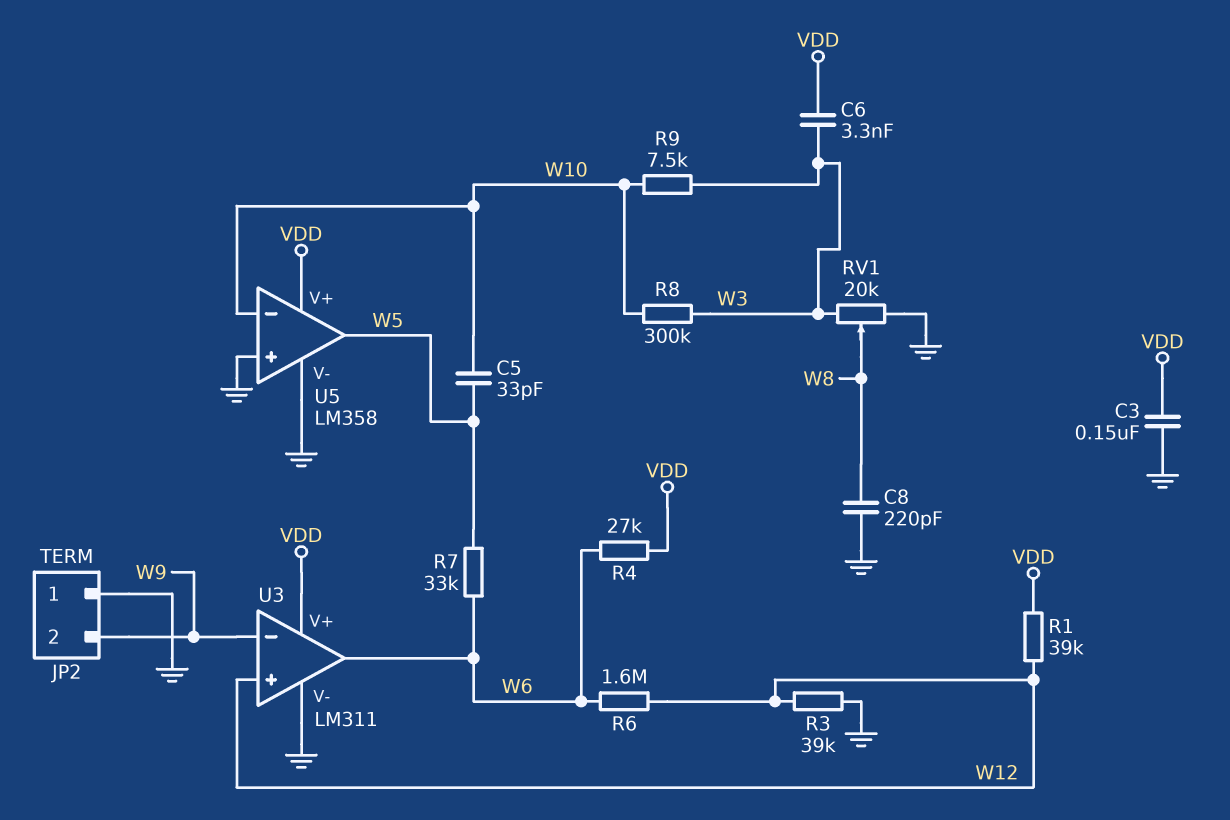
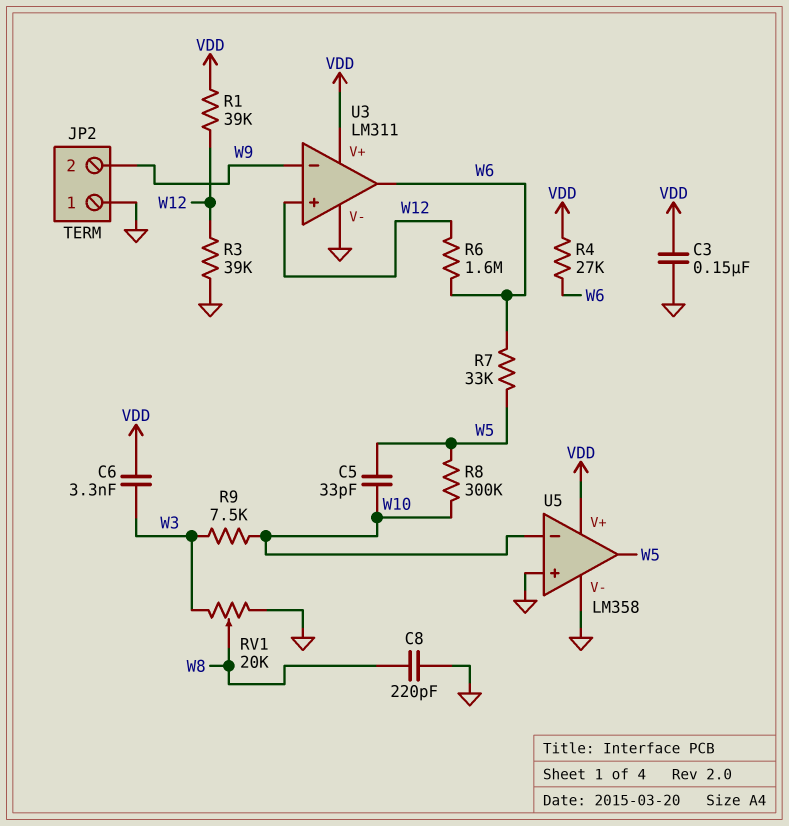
R8: 300k (W3, W10) -> 300k (W5, W10)

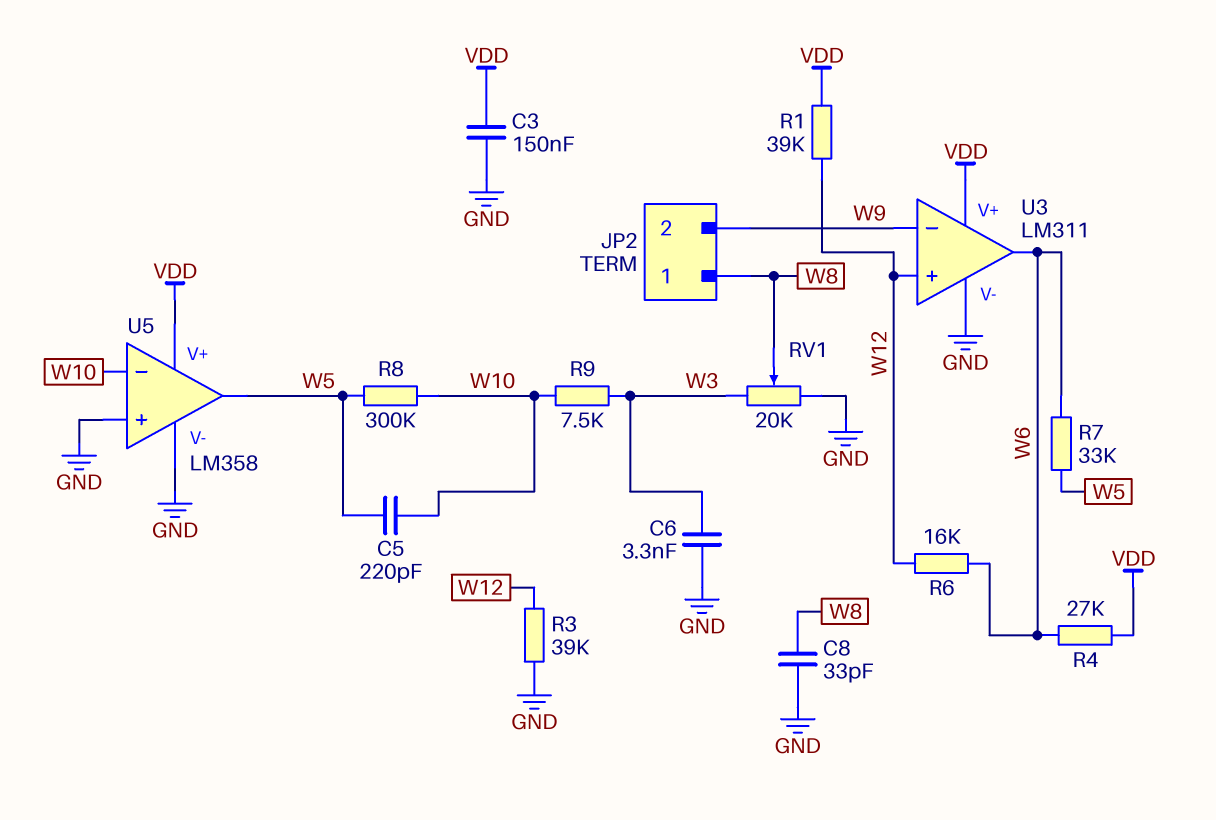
C5: 33pF (W5, W10) -> 220pF (W5, W10)
C6: 3.3nF (VDD, W3) -> 3.3nF (GND, W3)
C8: 220pF (GND, W8) -> 33pF (GND, W8)
JP2 pin 1: GND -> W8
R6: 1.6M (W6, W12) -> 16k (W6, W12)

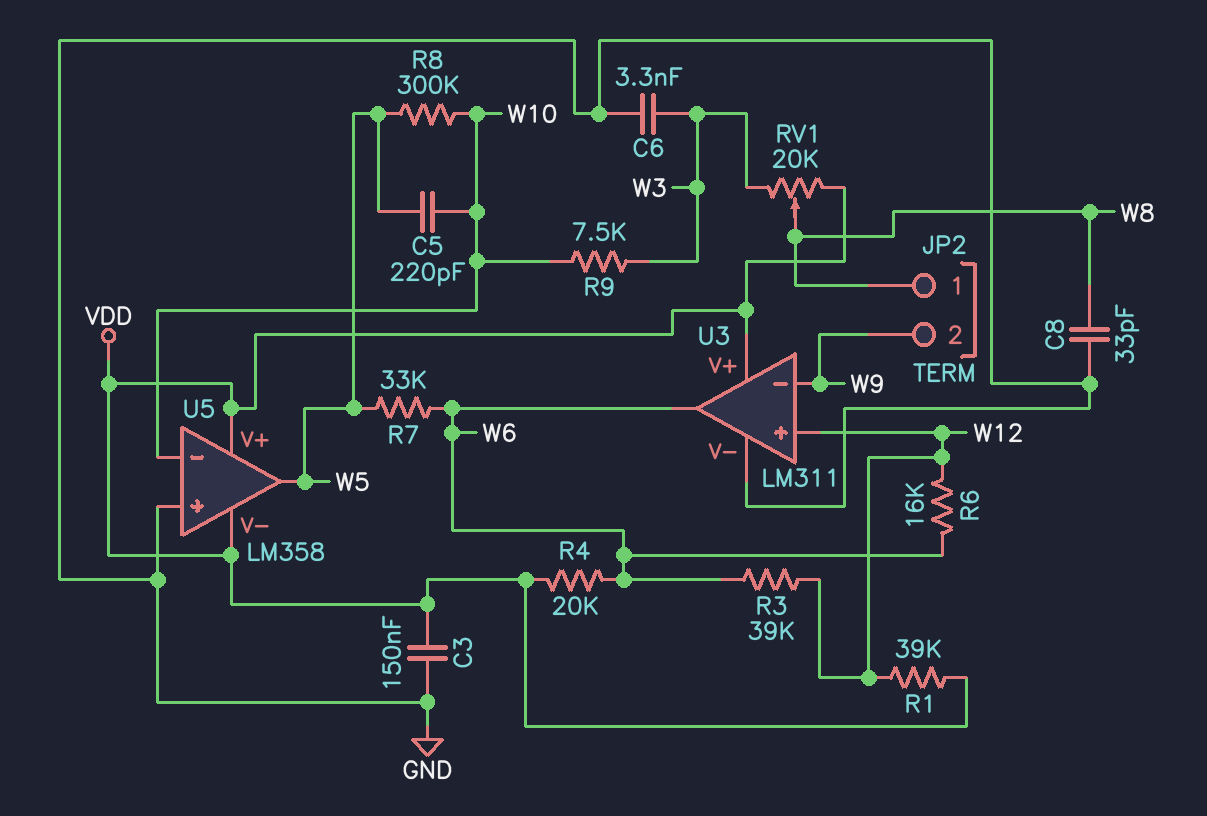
R3: 39k (GND, W12) -> 39k (W6, W12)
R4: 27k (VDD, W6) -> 20k (VDD, W6)
RV1: 20k (GND, W3, wiper W8) -> 20k (VDD, W3, wiper W8)
U5 pin V-: GND -> VDD

